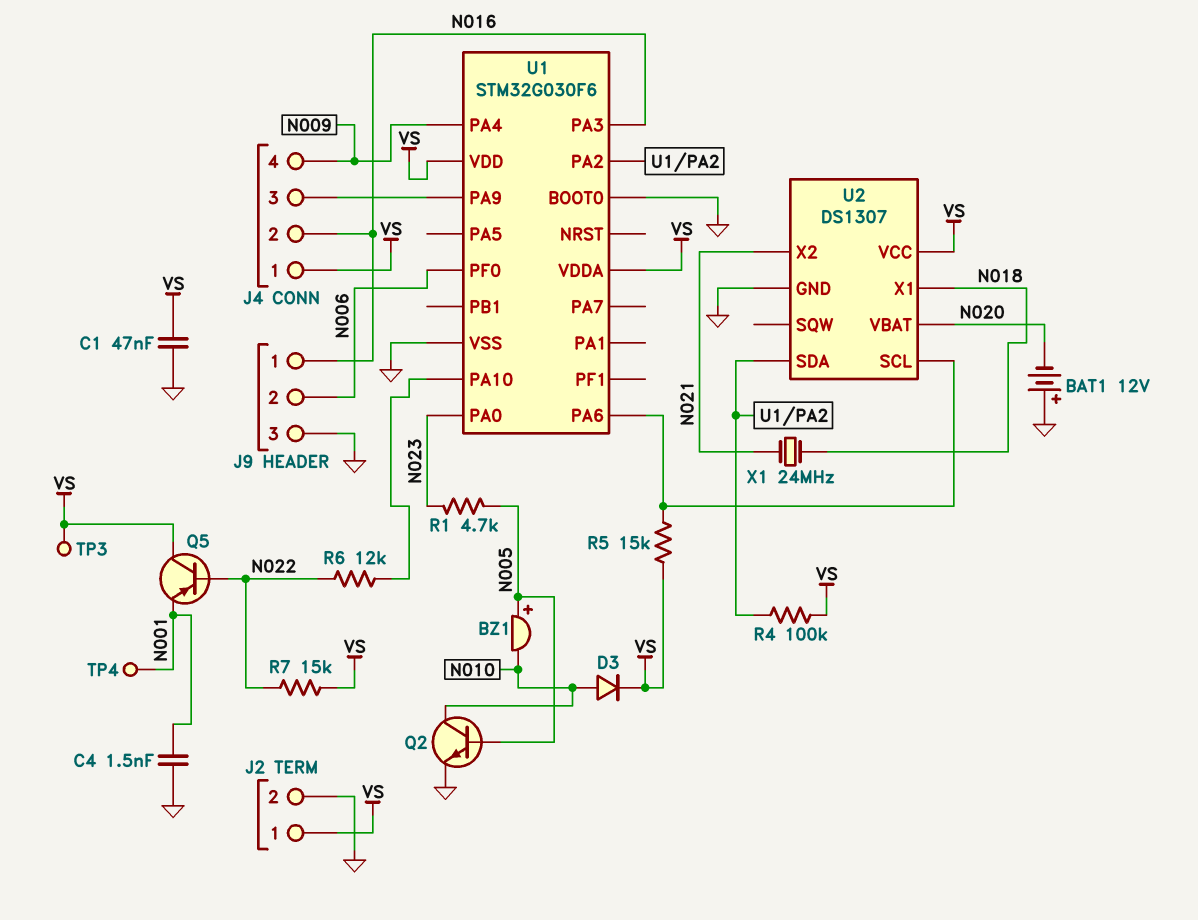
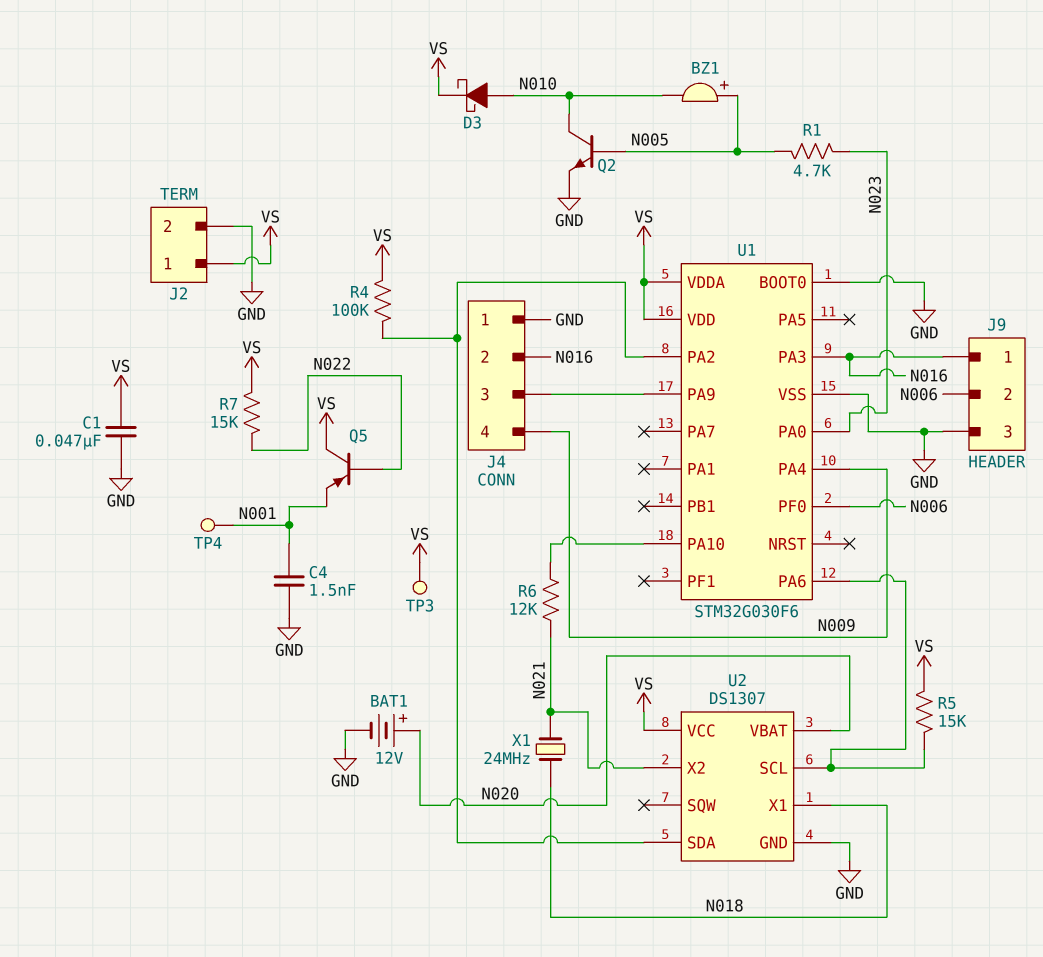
BAT1: 12V (plus GND, minus N020) -> 12V (plus N020, minus GND)
D3: diode (A N010, K VS) -> schottky (A N010, K VS)
J4 pin 1: VS -> GND
R6: 12k (N022, U1/PA10) -> 12k (N021, U1/PA10)

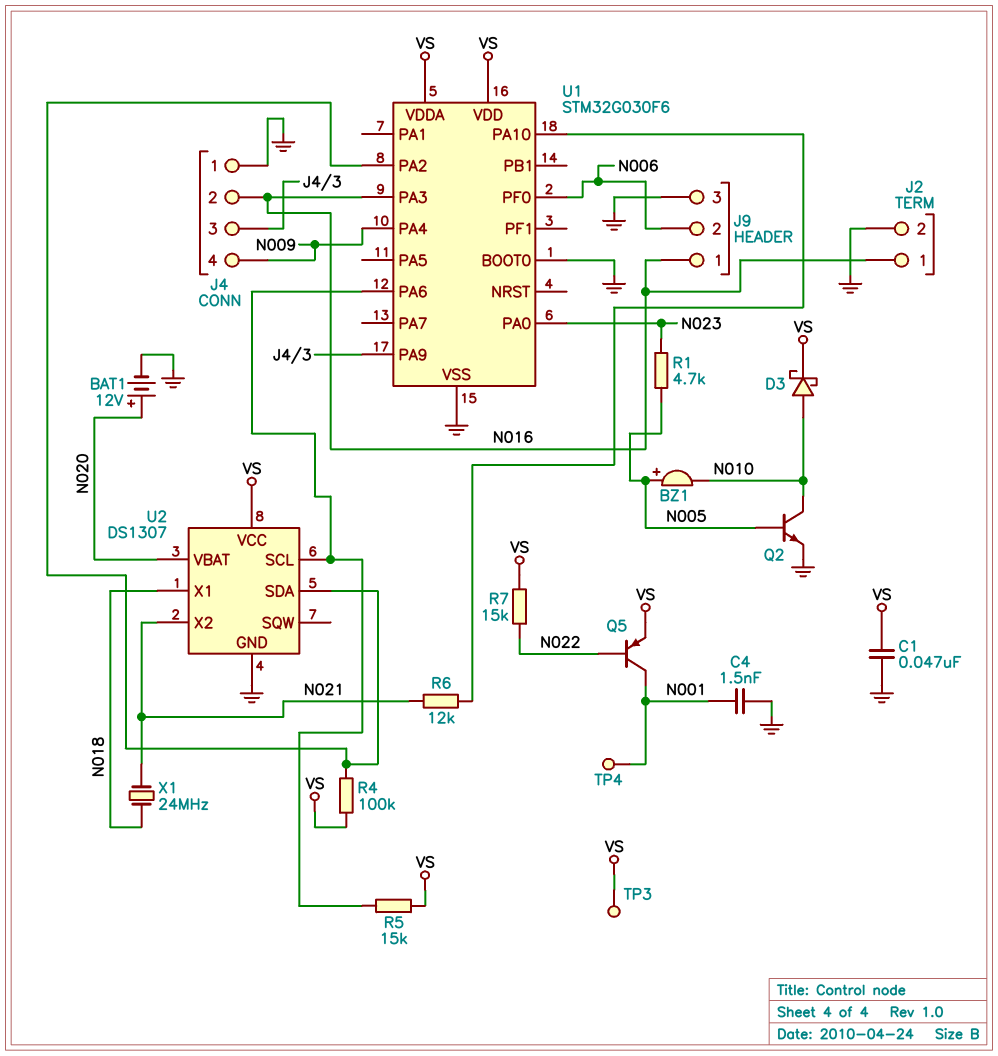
J2 pin 1: VS -> N016
Q5: PNP (B N022, C VS, E N001) -> PNP (B N022, C N001, E VS)

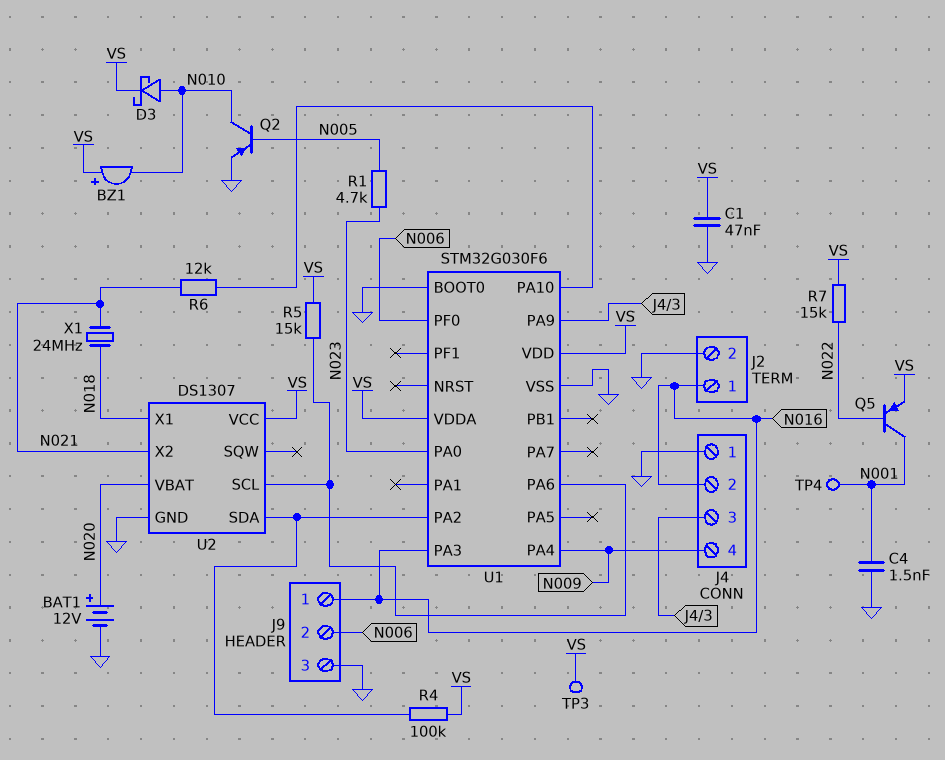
BZ1: buzzer (plus N005, minus N010) -> buzzer (plus VS, minus N010)
Q2: NPN (B N005, C N010, E GND) -> PNP (B N005, C N010, E GND)

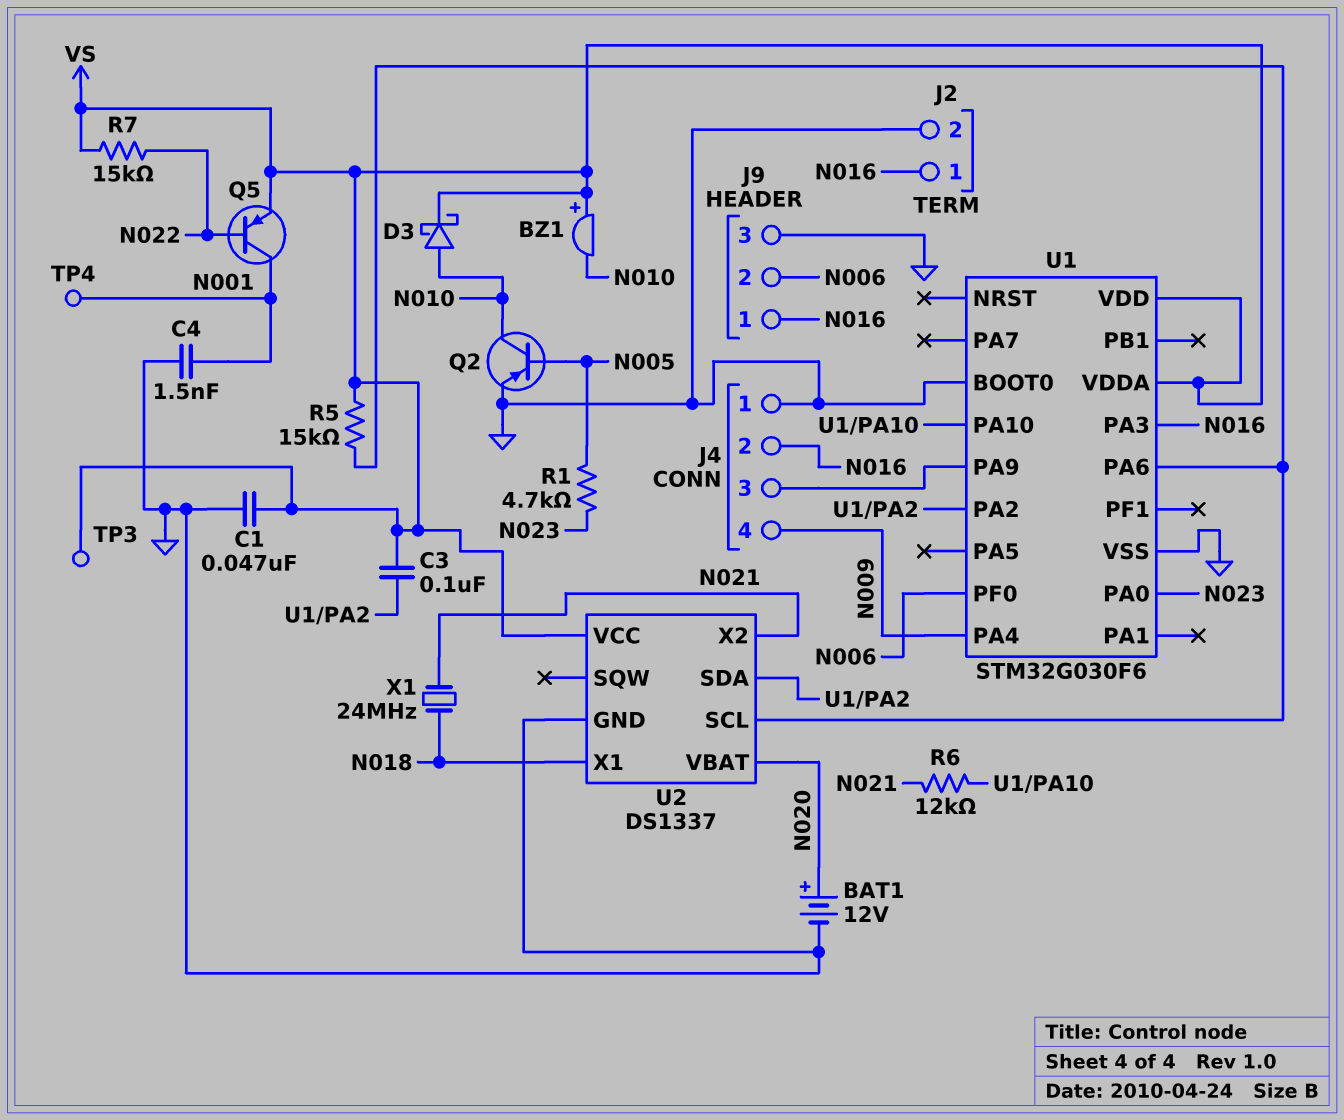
C3: none -> 100nF (U1/PA2, VS)
R4: 100k (U1/PA2, VS) -> none
U2: DS1307 -> DS1337

